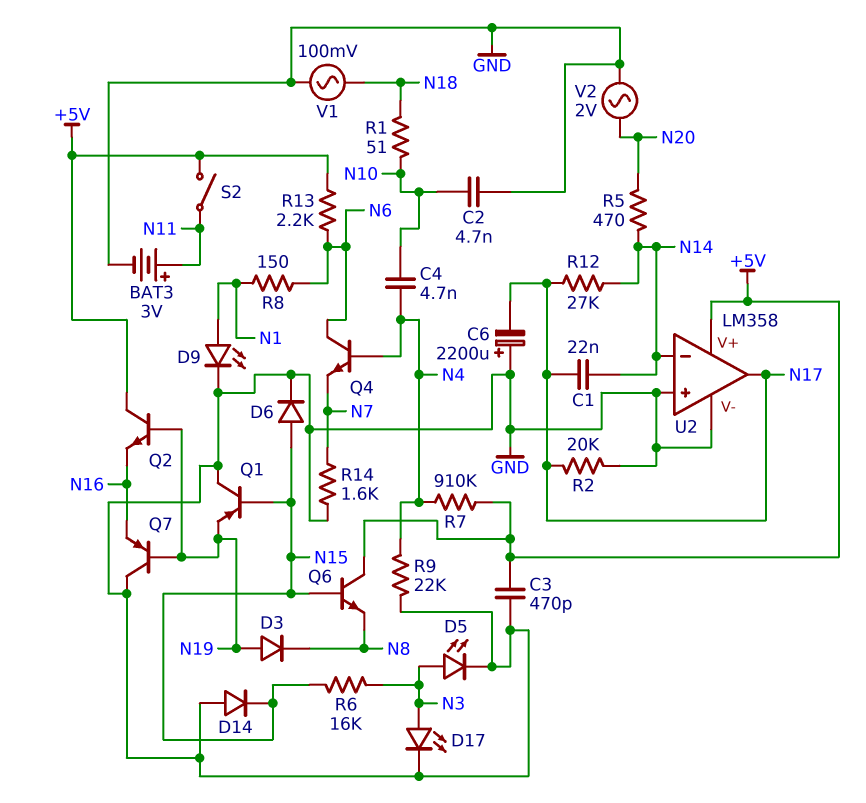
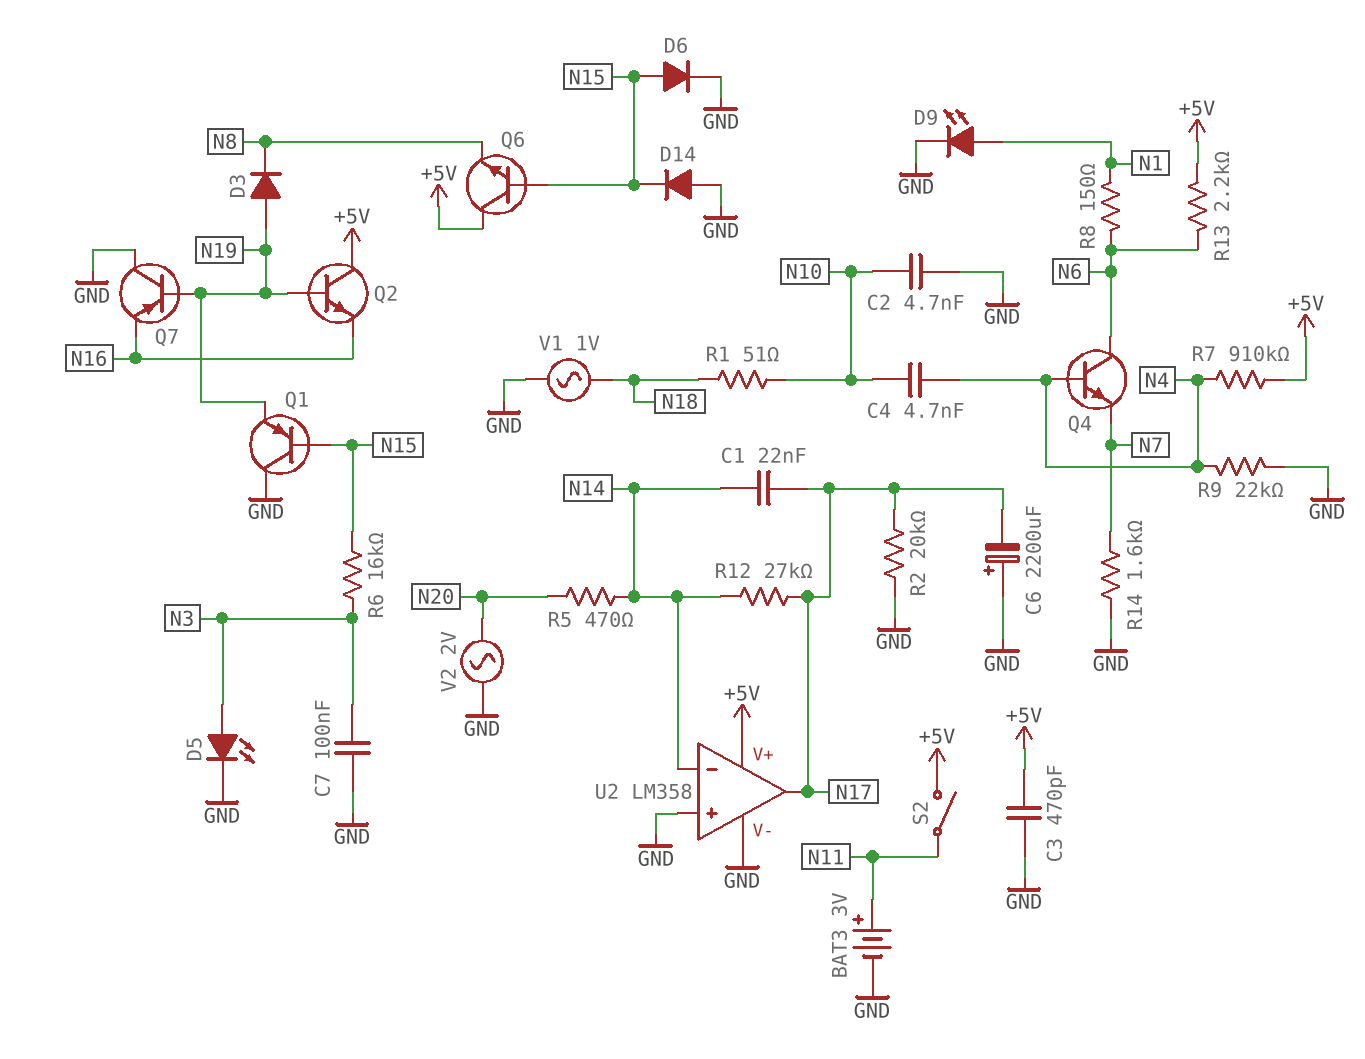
C7: none -> 100nF (GND, N3)
D17: LED (A N3, K GND) -> none
V1: AC 100mV (GND, N18) -> AC 1V (GND, N18)

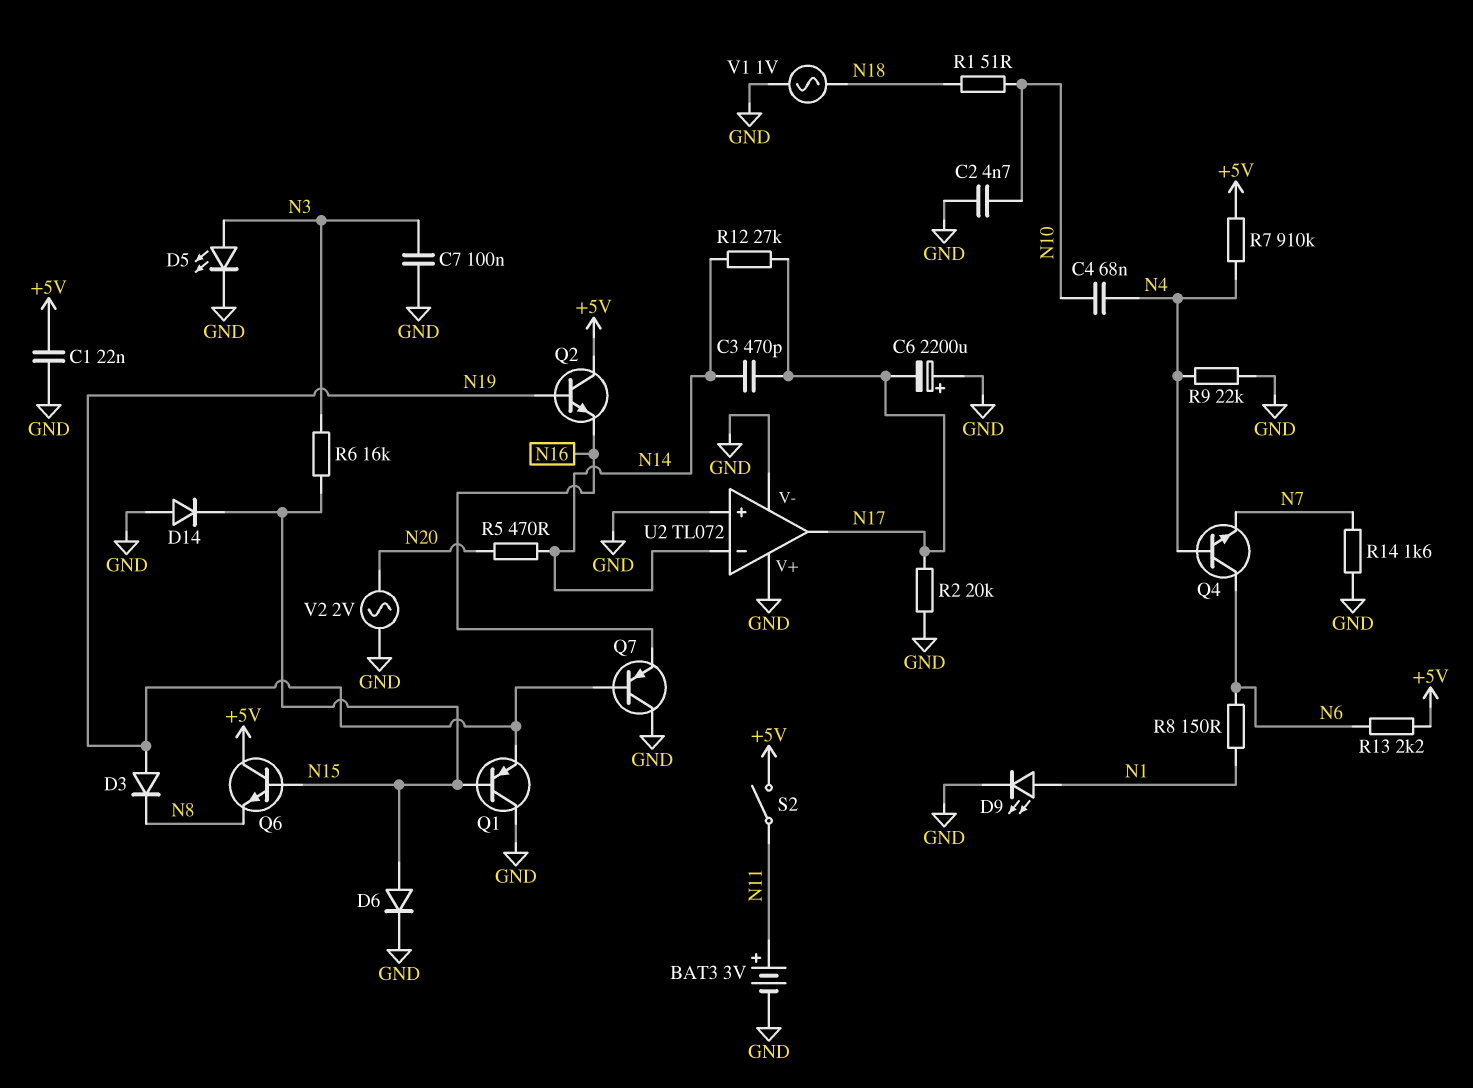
C1: 22nF (N14, N17) -> 22nF (+5V, GND)
C3: 470pF (+5V, GND) -> 470pF (N14, N17)
C4: 4.7nF (N4, N10) -> 68nF (N4, N10)
U2: LM358 -> TL072
U2 pin V+: +5V -> GND

